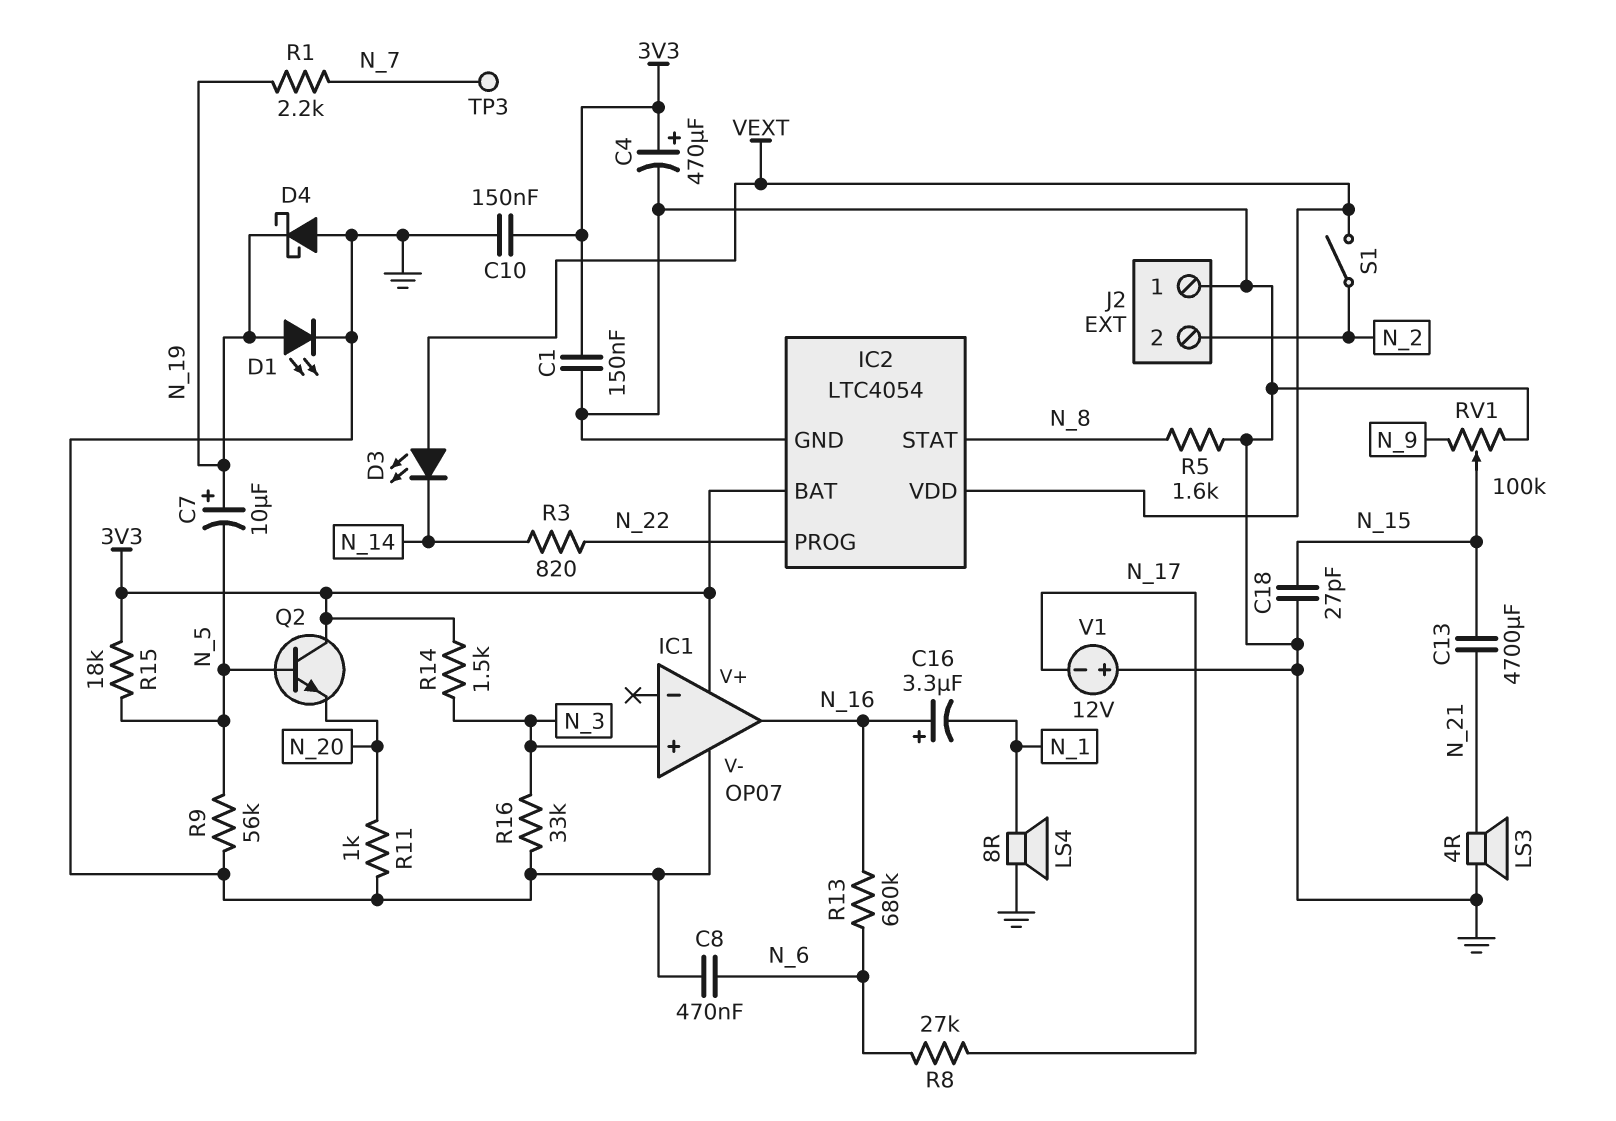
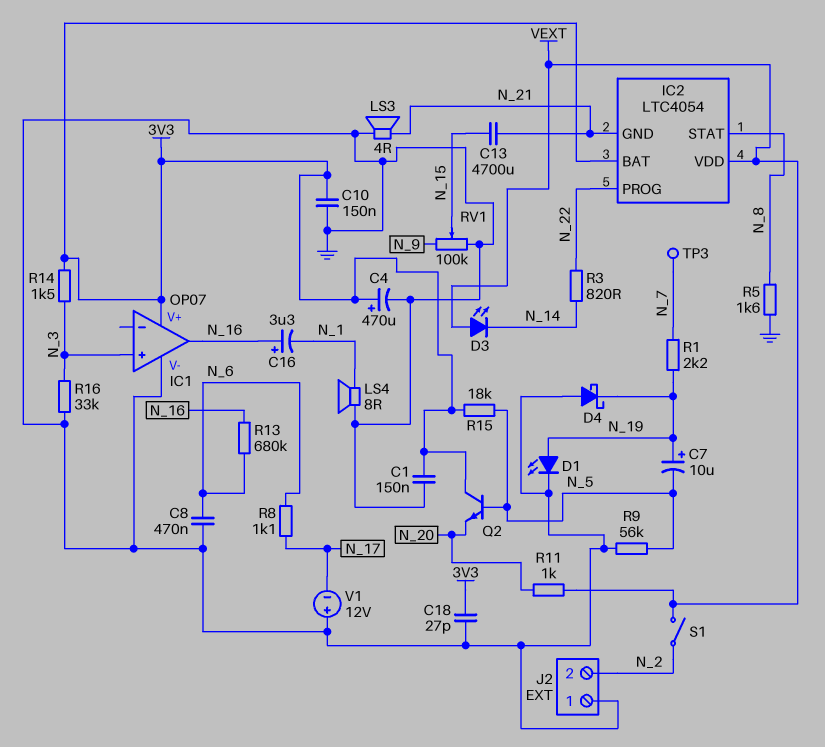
C18: 27pF (GND, N_15) -> 27pF (3V3, GND)
IC2 pin GND: GND -> N_21
R8: 27k (N_6, N_17) -> 1.1k (N_6, N_17)
R11: 1k (GND, N_20) -> 1k (N_20, VEXT)

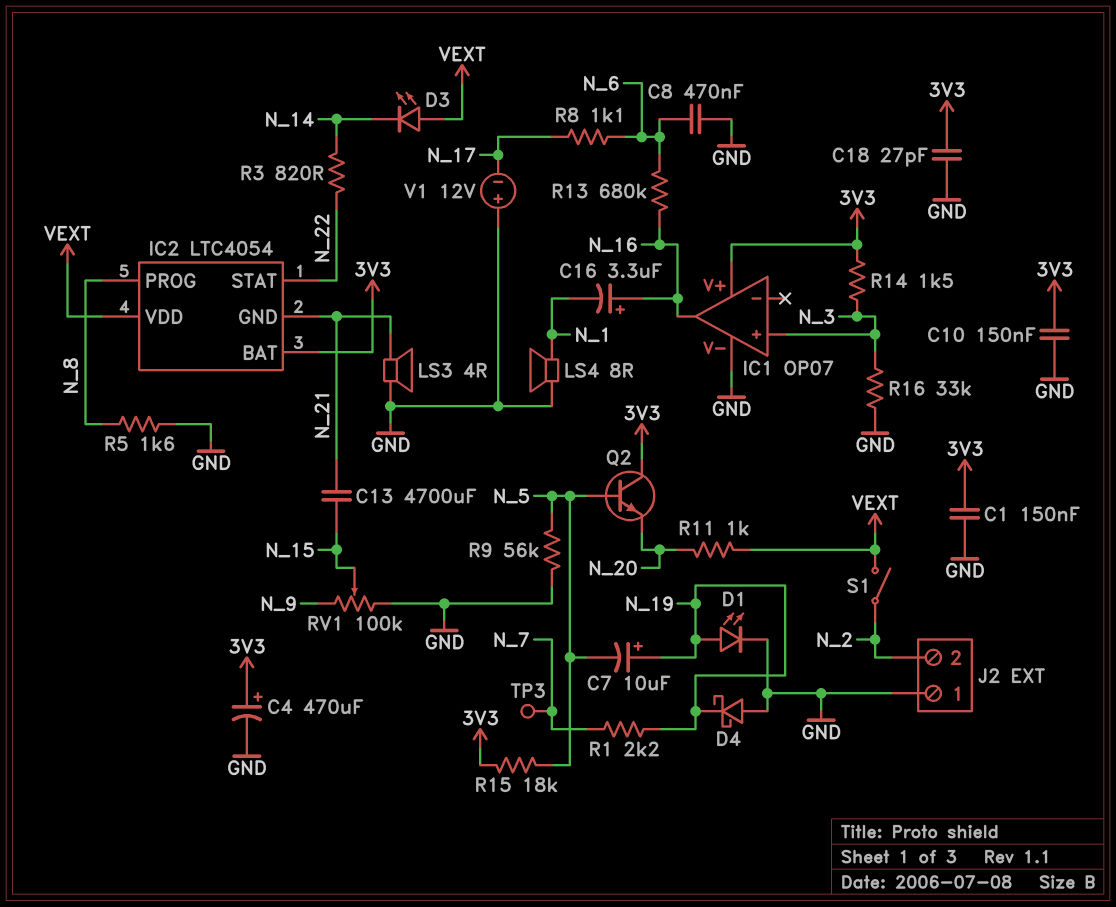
IC2 pin PROG: N_22 -> N_8
IC2 pin STAT: N_8 -> N_22

